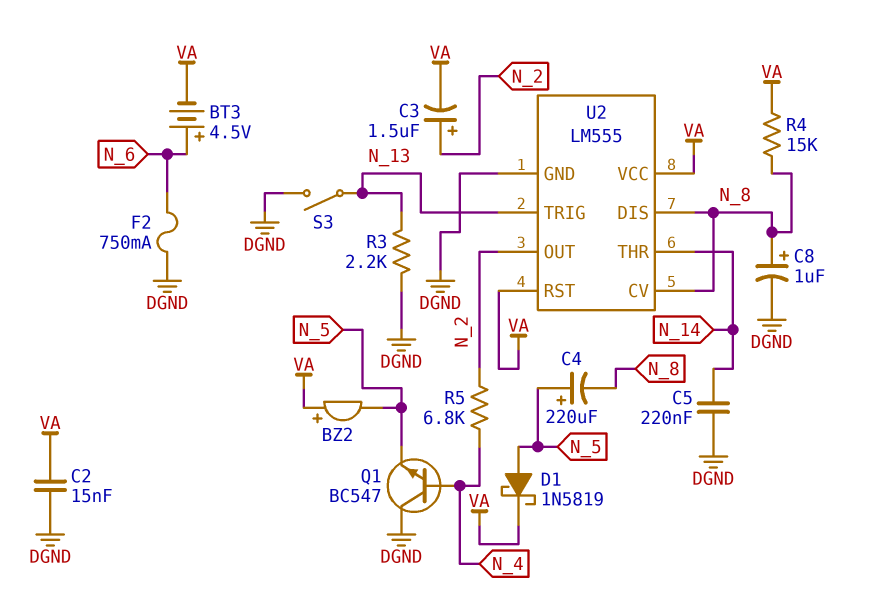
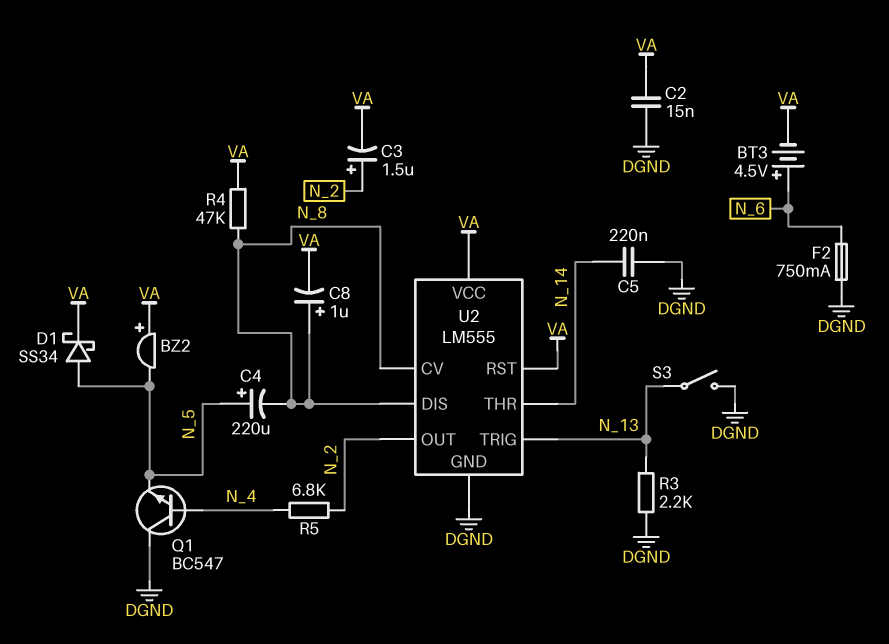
C8: 1uF (plus N_8, minus DGND) -> 1uF (plus N_8, minus VA)
D1: schottky 1N5819 (A N_5, K VA) -> schottky SS34 (A N_5, K VA)
R4: 15k (N_8, VA) -> 47k (N_8, VA)

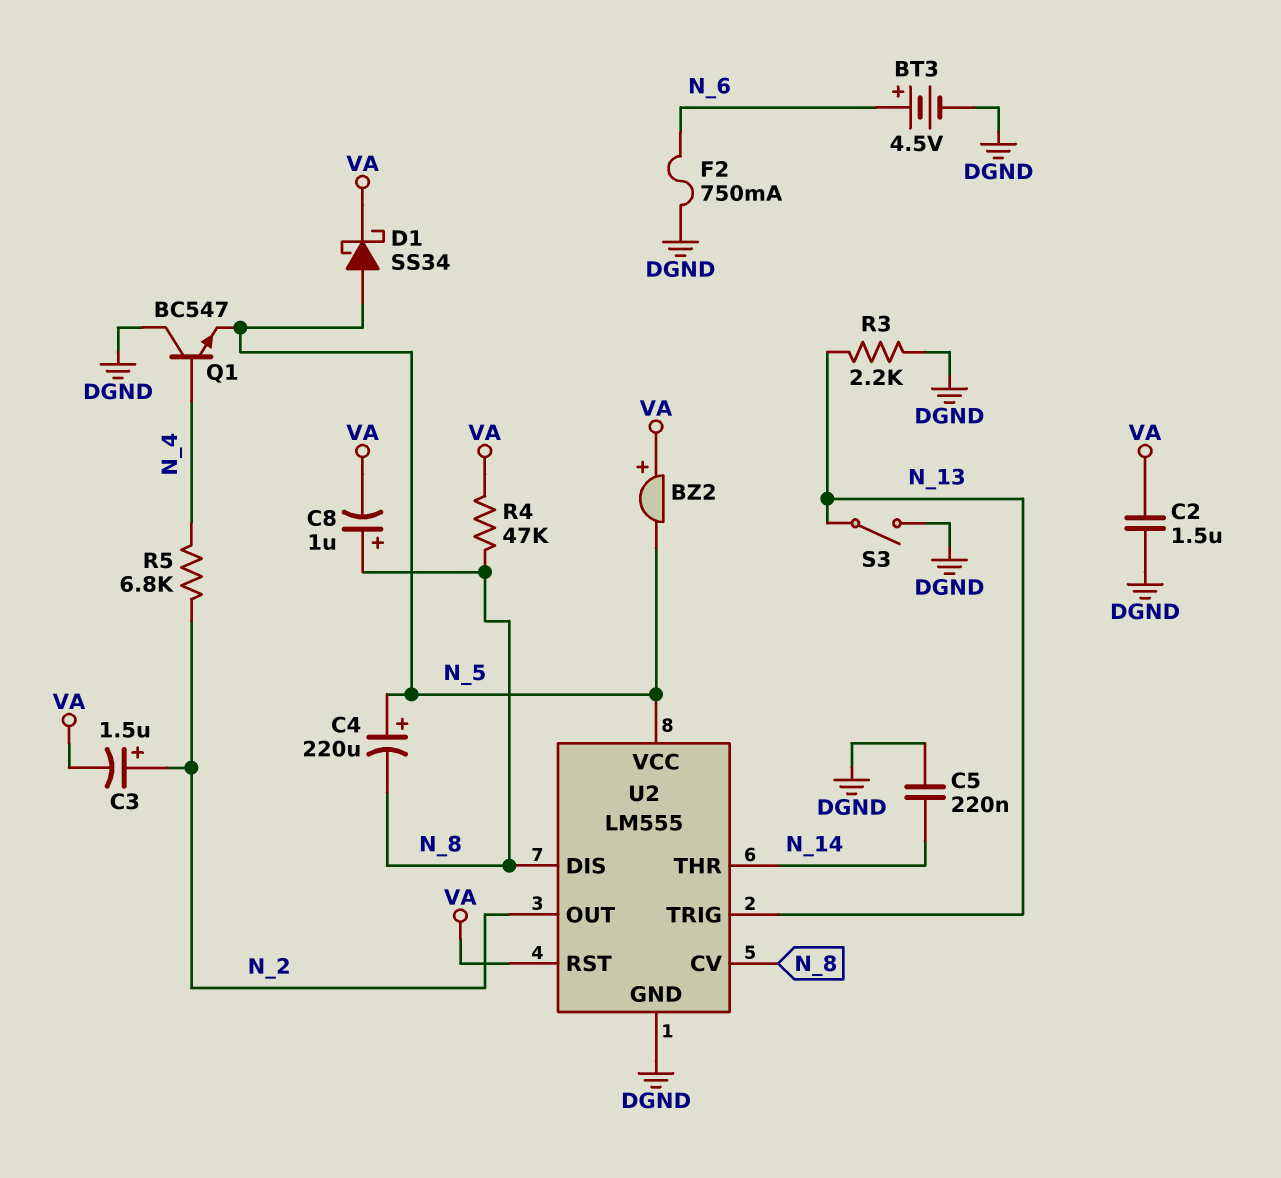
BT3: 4.5V (plus N_6, minus VA) -> 4.5V (plus N_6, minus DGND)
C2: 15nF (DGND, VA) -> 1.5uF (DGND, VA)
U2 pin VCC: VA -> N_5

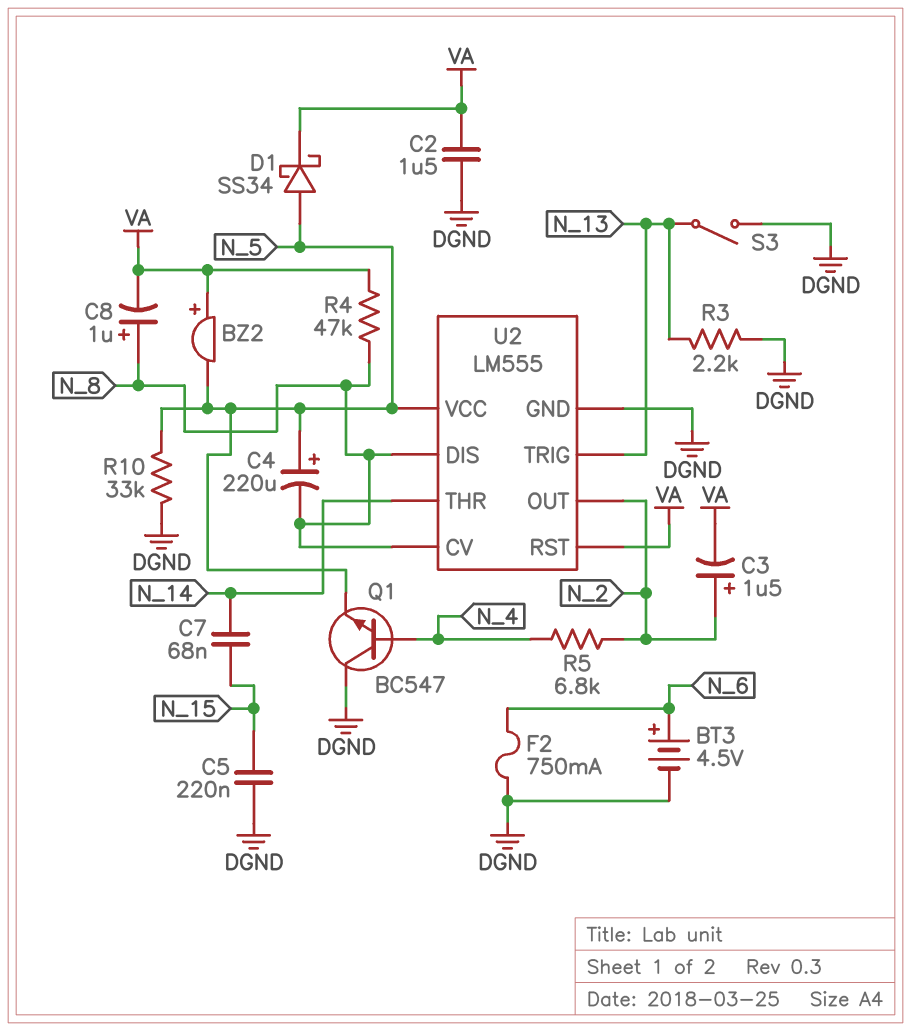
C5: 220nF (DGND, N_14) -> 220nF (DGND, N_15)
C7: none -> 68nF (N_14, N_15)
R10: none -> 33k (DGND, N_5)

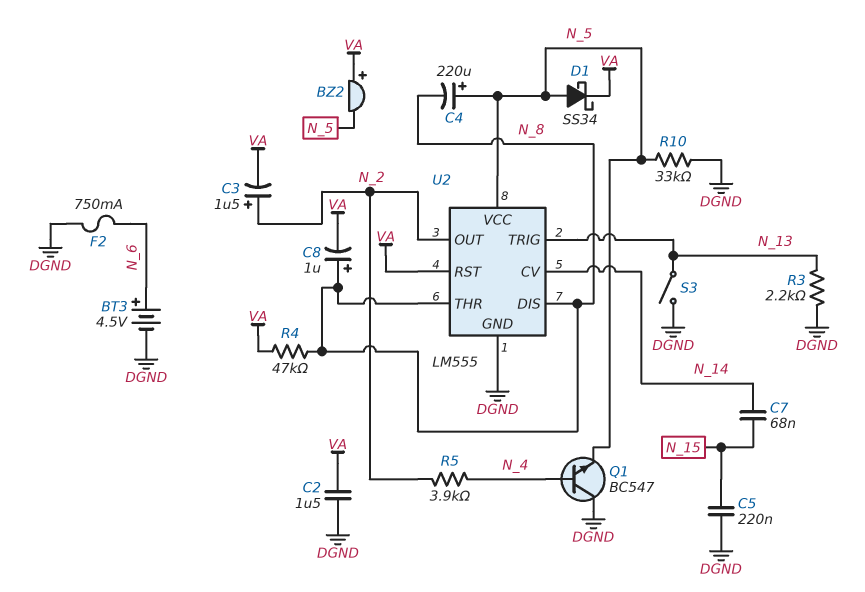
R5: 6.8k (N_2, N_4) -> 3.9k (N_2, N_4)
U2 pin CV: N_8 -> N_14
U2 pin THR: N_14 -> N_8

